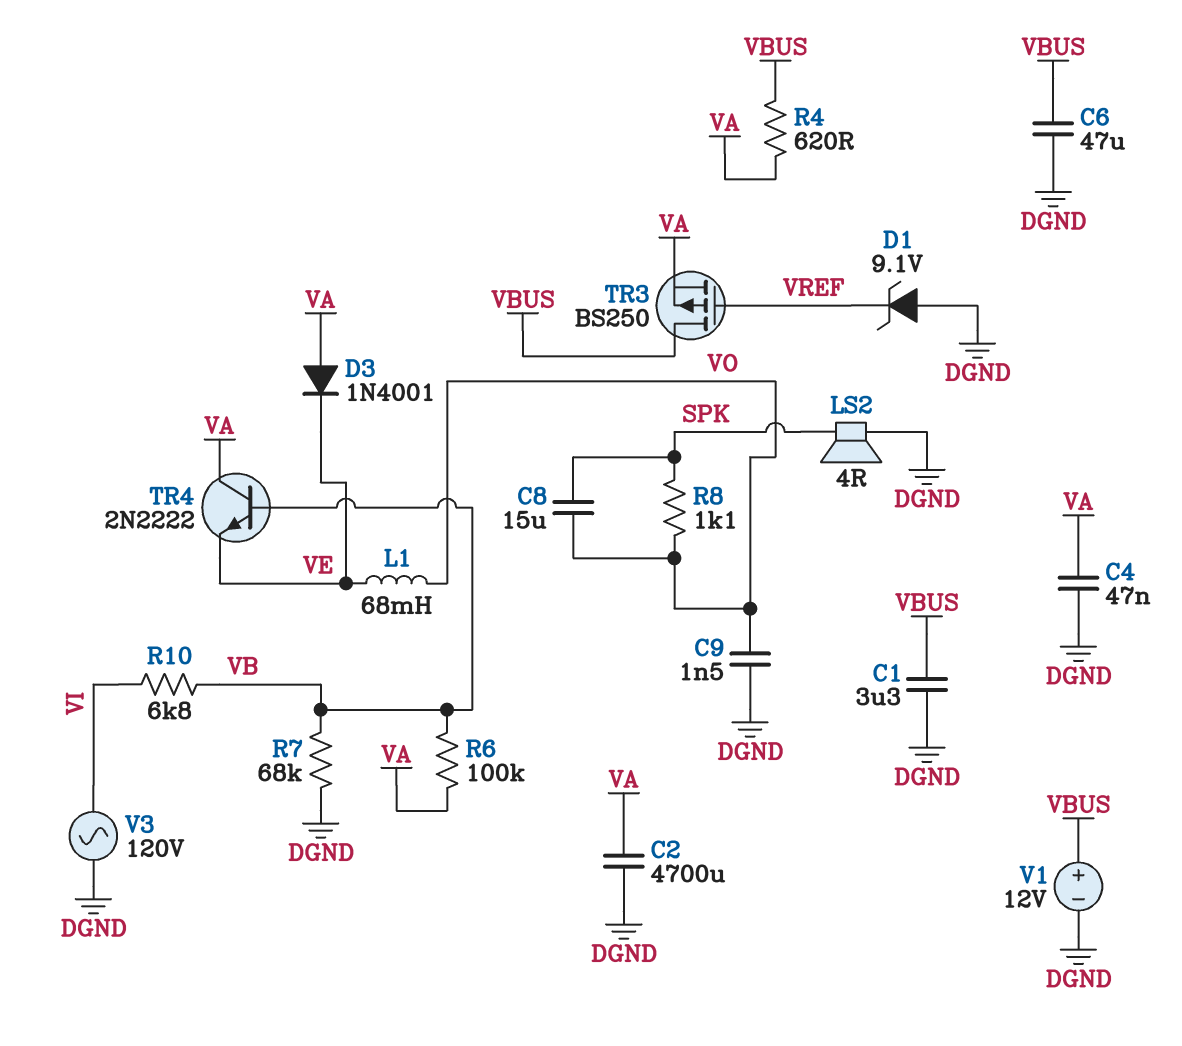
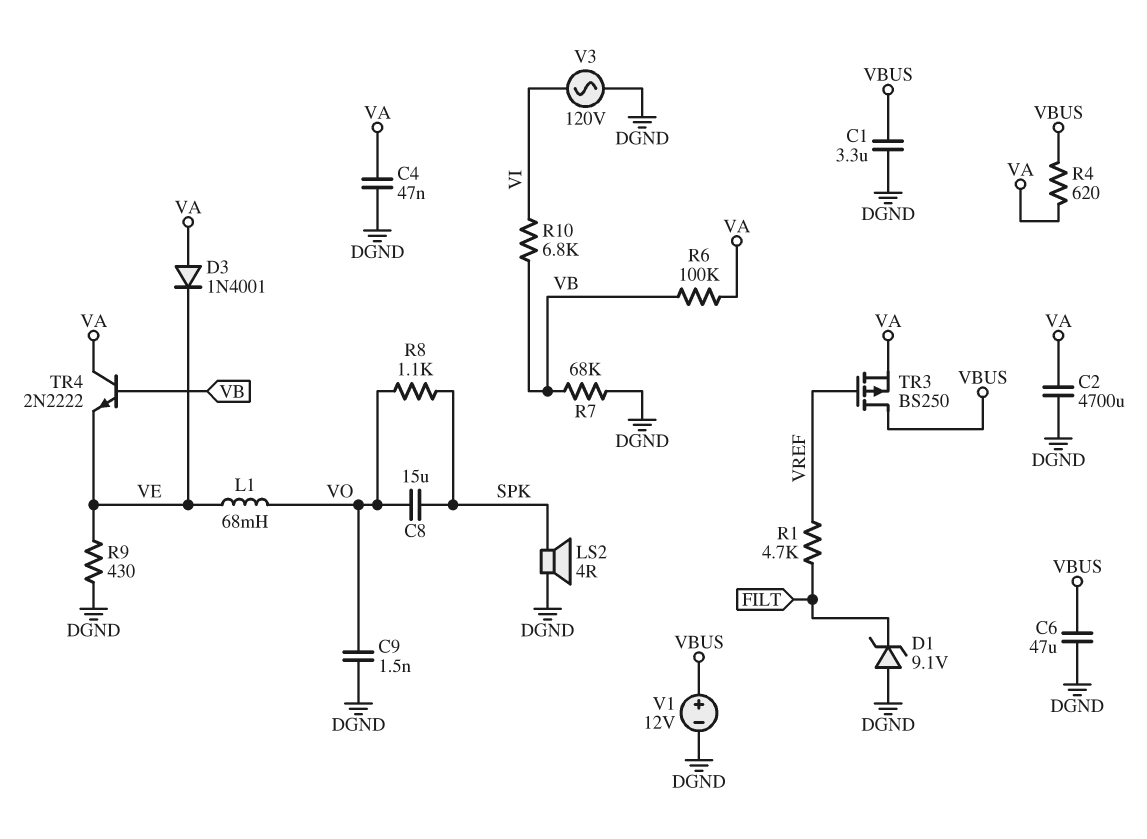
D1: zener 9.1V (A DGND, K VREF) -> zener 9.1V (A DGND, K FILT)
R1: none -> 4.7k (FILT, VREF)
R9: none -> 430 (DGND, VE)

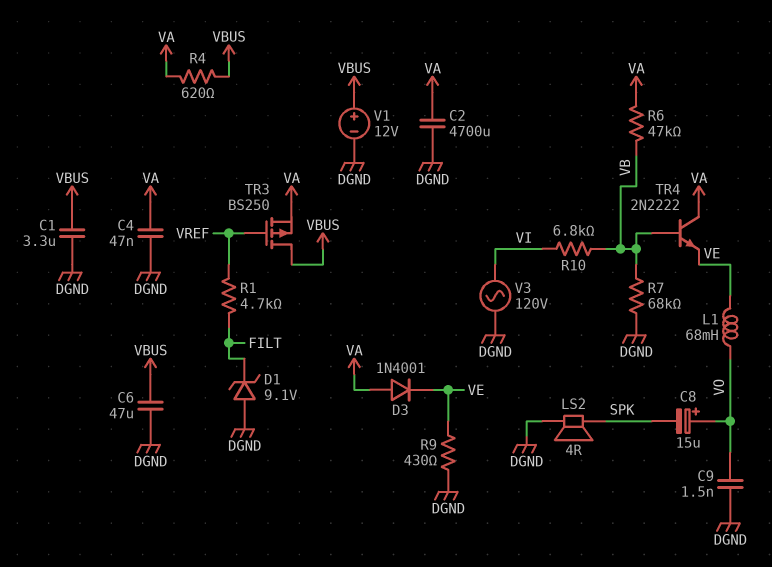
C8: 15uF (SPK, VO) -> 15uF (plus VO, minus SPK)
R6: 100k (VA, VB) -> 47k (VA, VB)
R8: 1.1k (SPK, VO) -> none

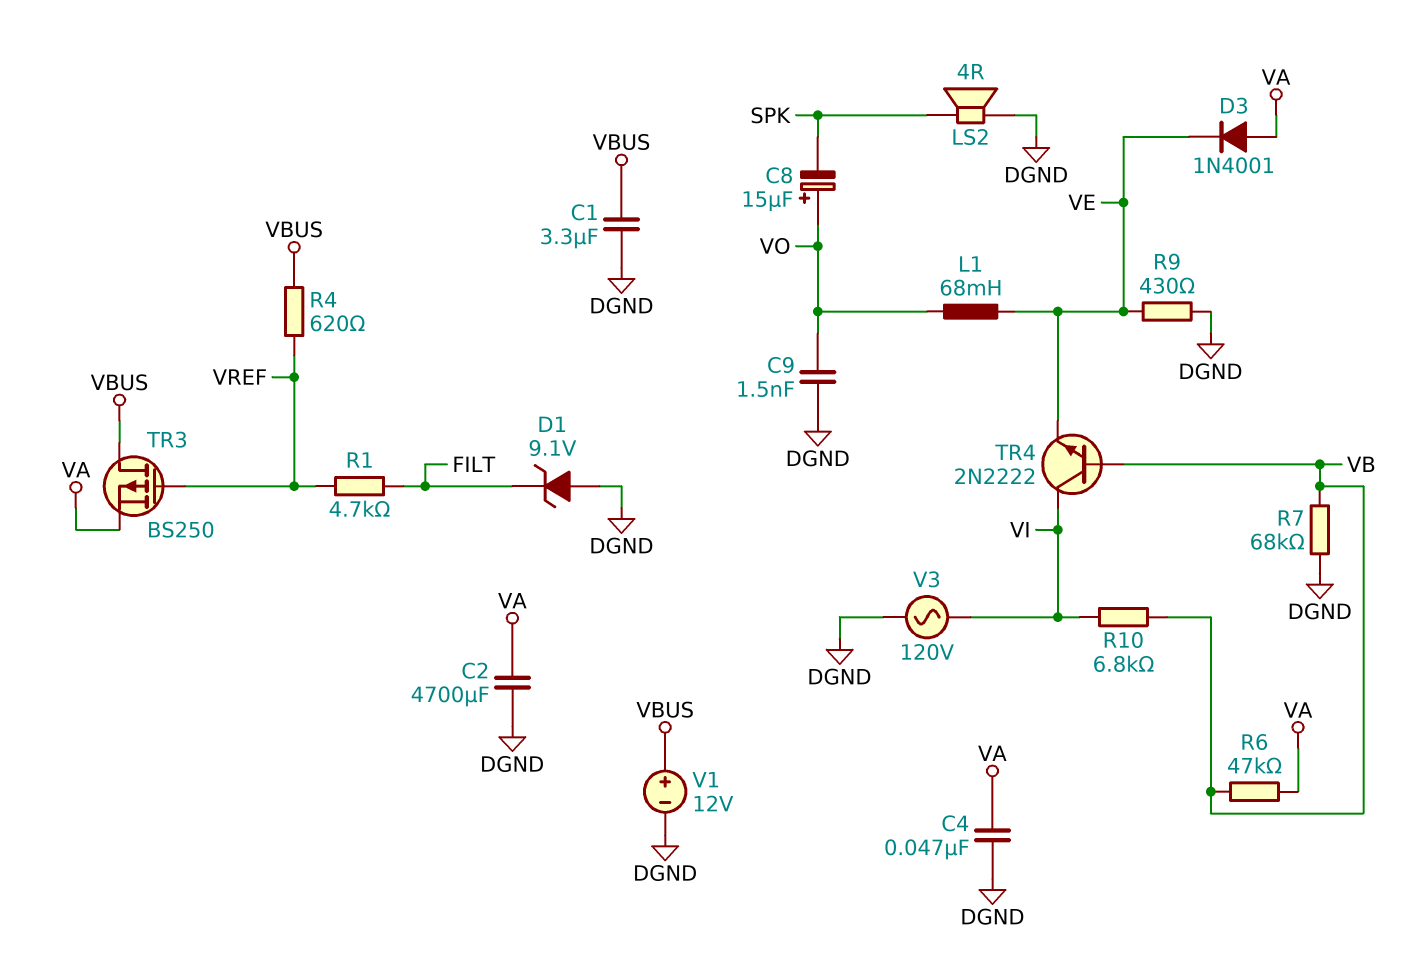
C6: 47uF (DGND, VBUS) -> none
R4: 620 (VA, VBUS) -> 620 (VBUS, VREF)
TR4: NPN 2N2222 (B VB, C VA, E VE) -> NPN 2N2222 (B VB, C VI, E VE)

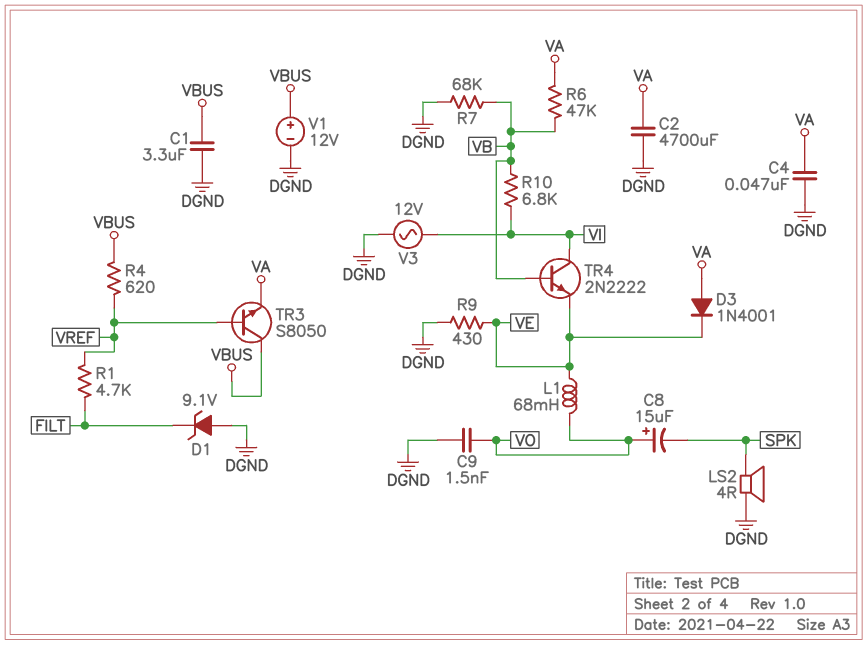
TR3: PMOS BS250 (G VREF, D VBUS, S VA) -> NPN S8050 (B VREF, C VBUS, E VA)
V3: AC 120V (DGND, VI) -> AC 12V (DGND, VI)

